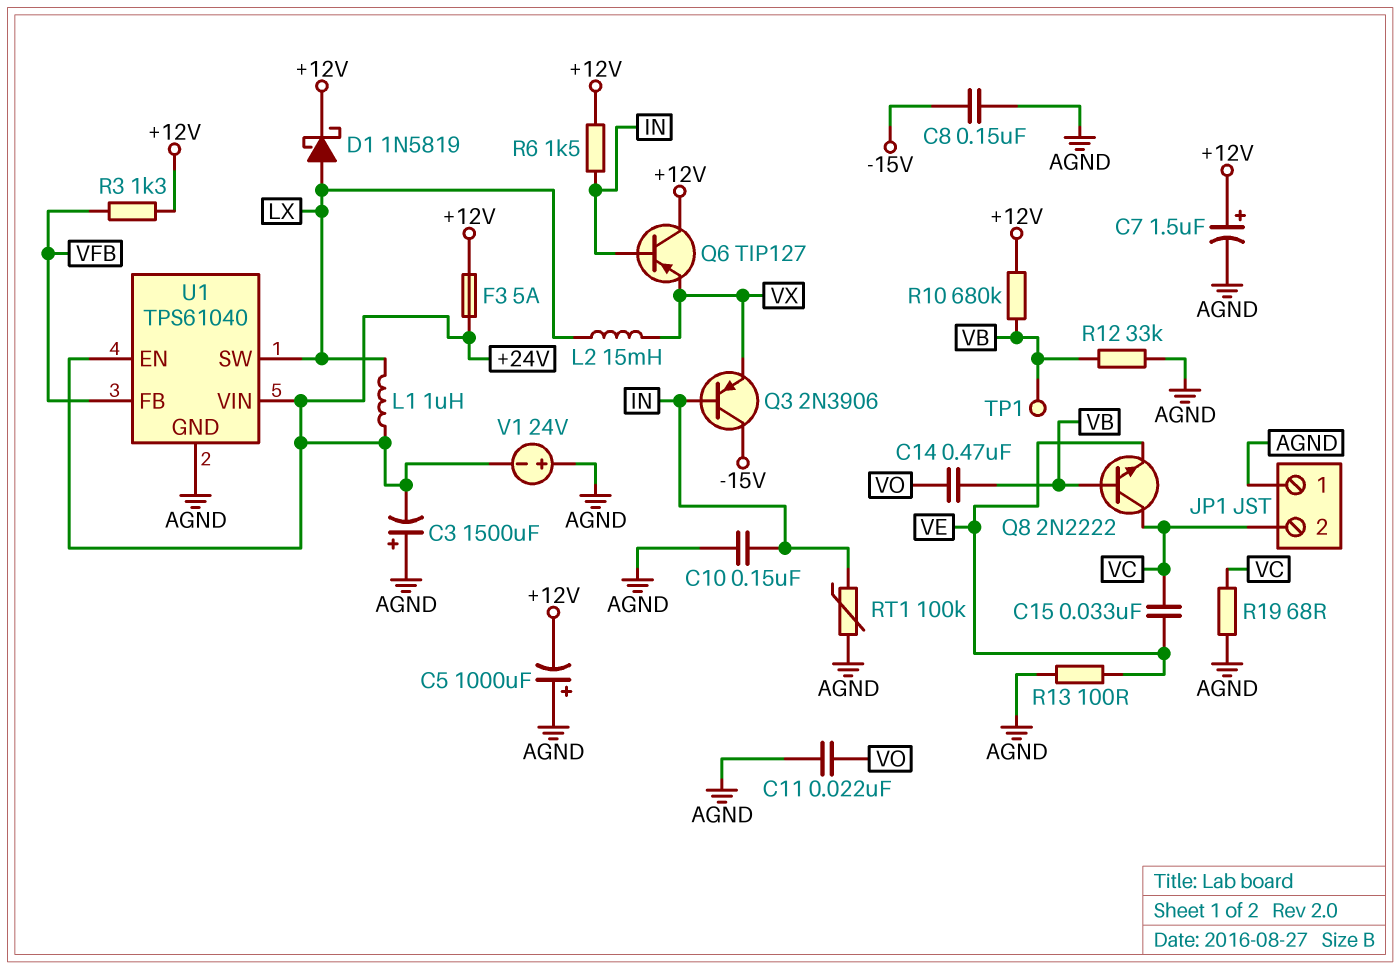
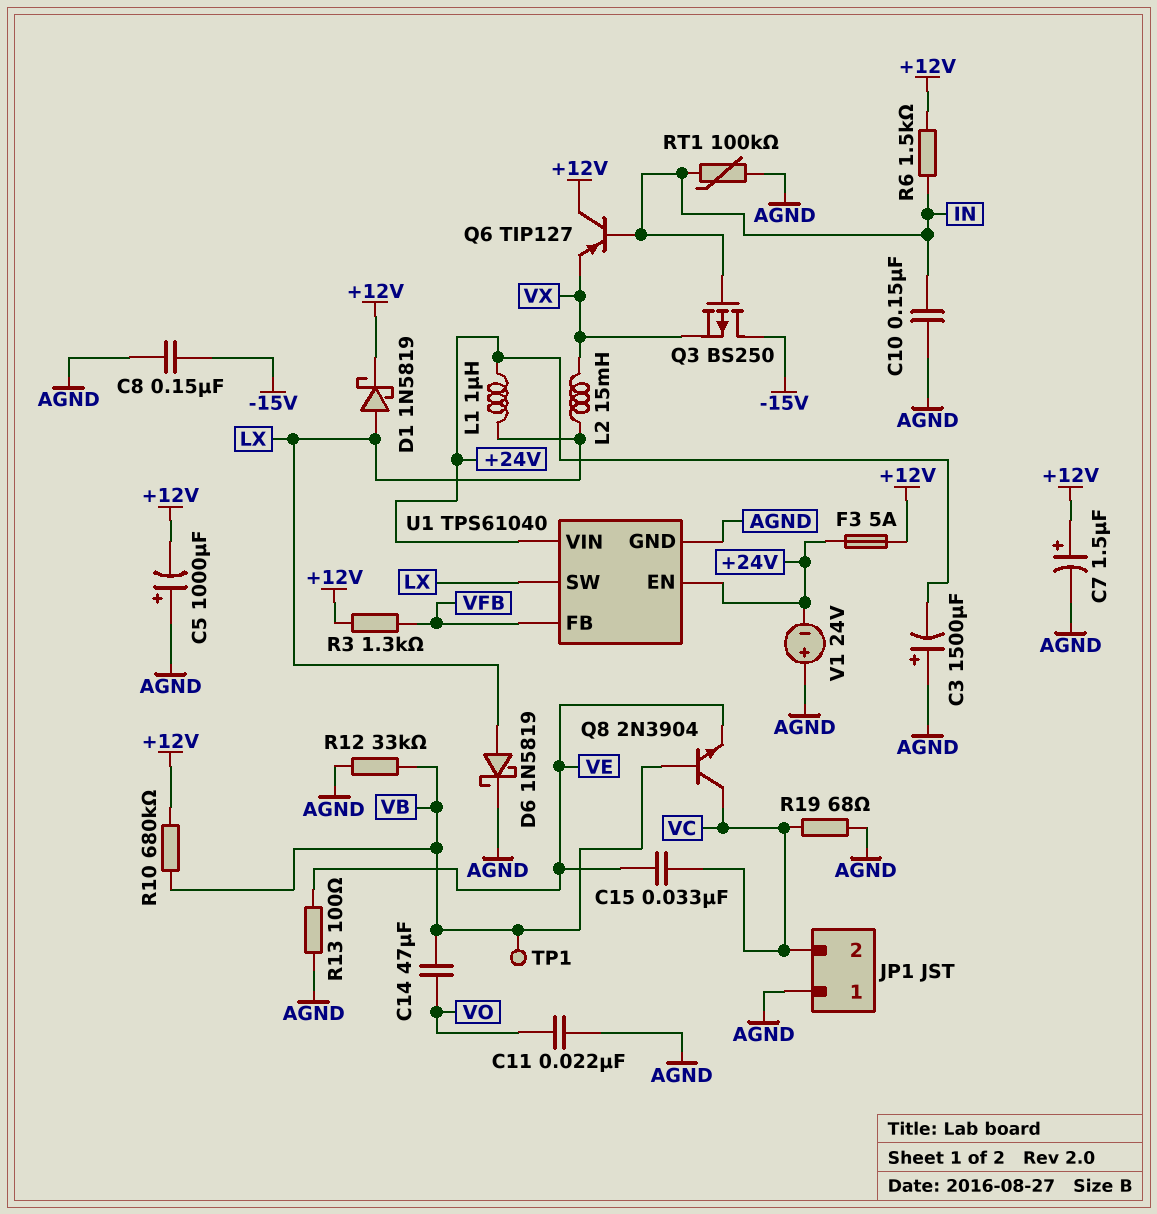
C14: 470nF (VB, VO) -> 47uF (VB, VO)
D6: none -> schottky 1N5819 (A LX, K AGND)
Q3: PNP 2N3906 (B IN, C -15V, E VX) -> PMOS BS250 (G IN, D -15V, S VX)
Q8: NPN 2N2222 (B VB, C VC, E VE) -> NPN 2N3904 (B VB, C VC, E VE)

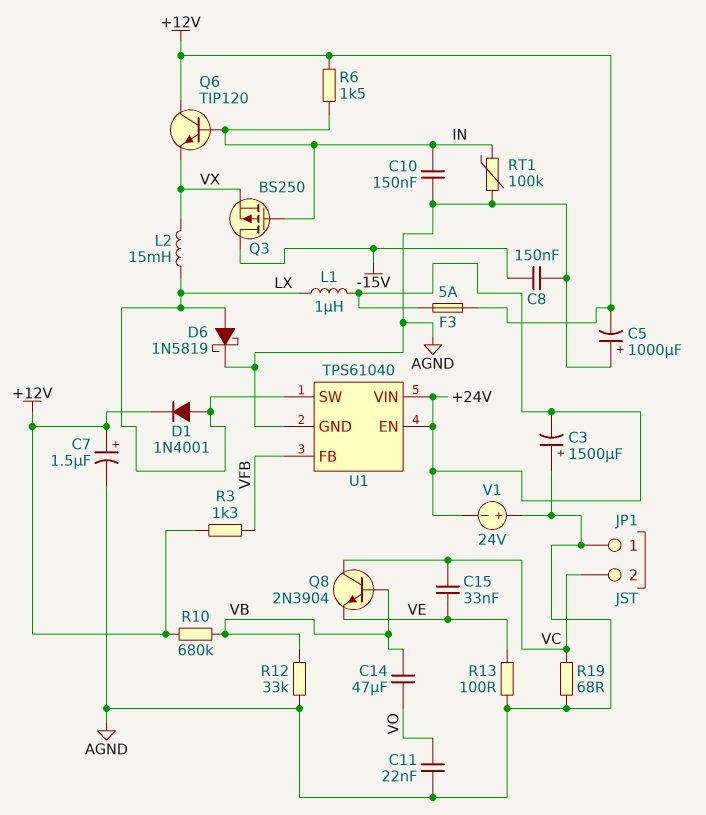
D1: schottky 1N5819 (A LX, K +12V) -> diode 1N4001 (A LX, K +12V)
Q6: PNP TIP127 (B IN, C +12V, E VX) -> NPN TIP120 (B IN, C +12V, E VX)
TP1: test point (VB) -> none

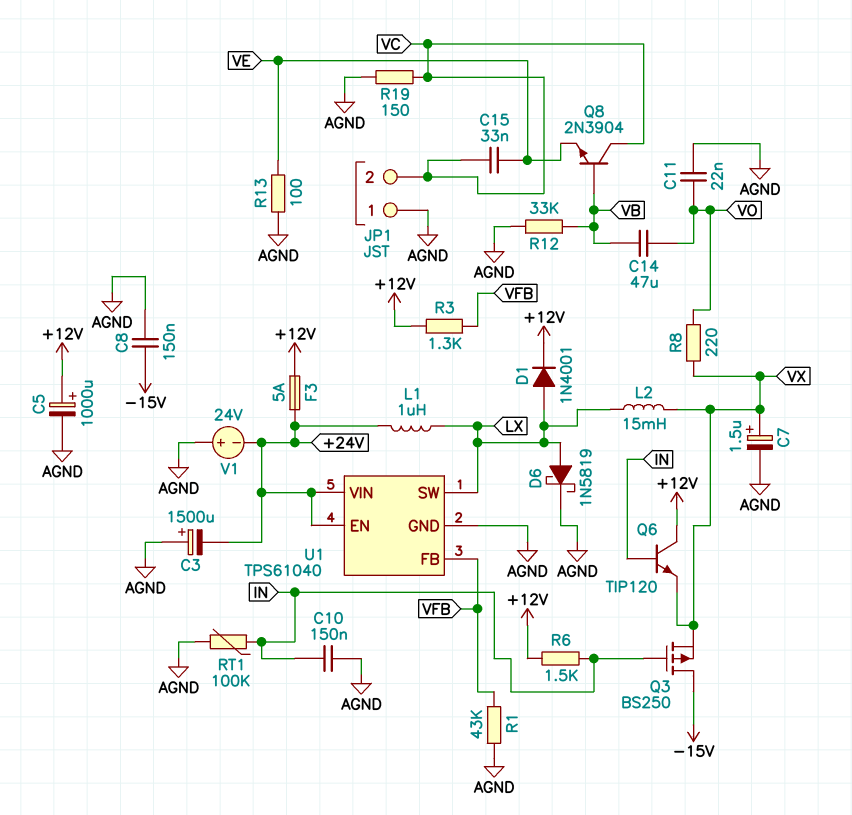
C5: 1000uF (plus AGND, minus +12V) -> 1000uF (plus +12V, minus AGND)
C7: 1.5uF (plus +12V, minus AGND) -> 1.5uF (plus VX, minus AGND)
R1: none -> 43k (AGND, VFB)
R8: none -> 220 (VO, VX)
R10: 680k (+12V, VB) -> none
R19: 68 (AGND, VC) -> 150 (AGND, VC)

